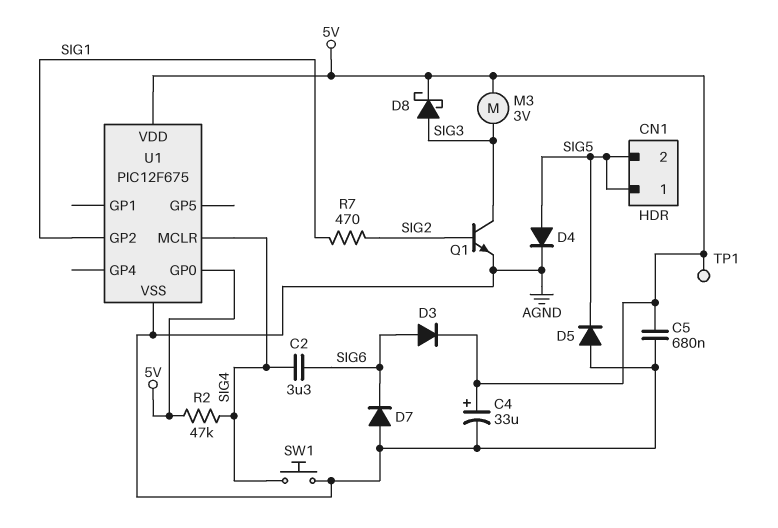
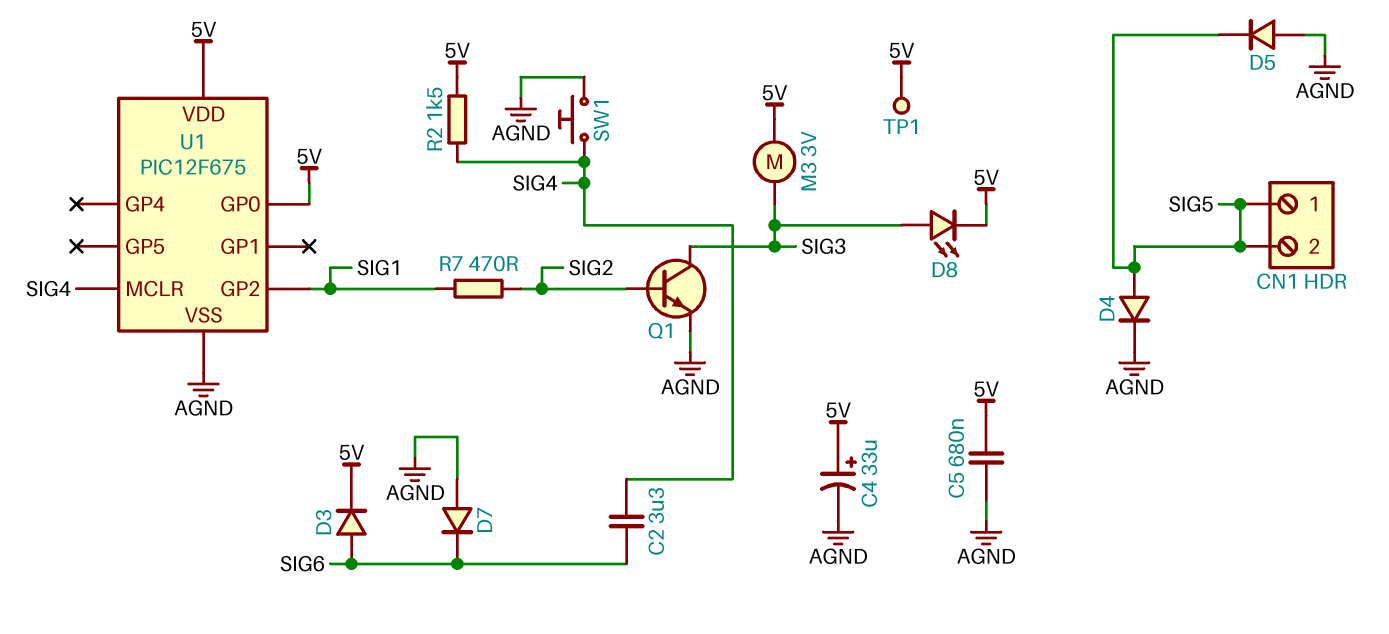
D8: schottky (A SIG3, K 5V) -> LED (A SIG3, K 5V)
R2: 47k (5V, SIG4) -> 1.5k (5V, SIG4)

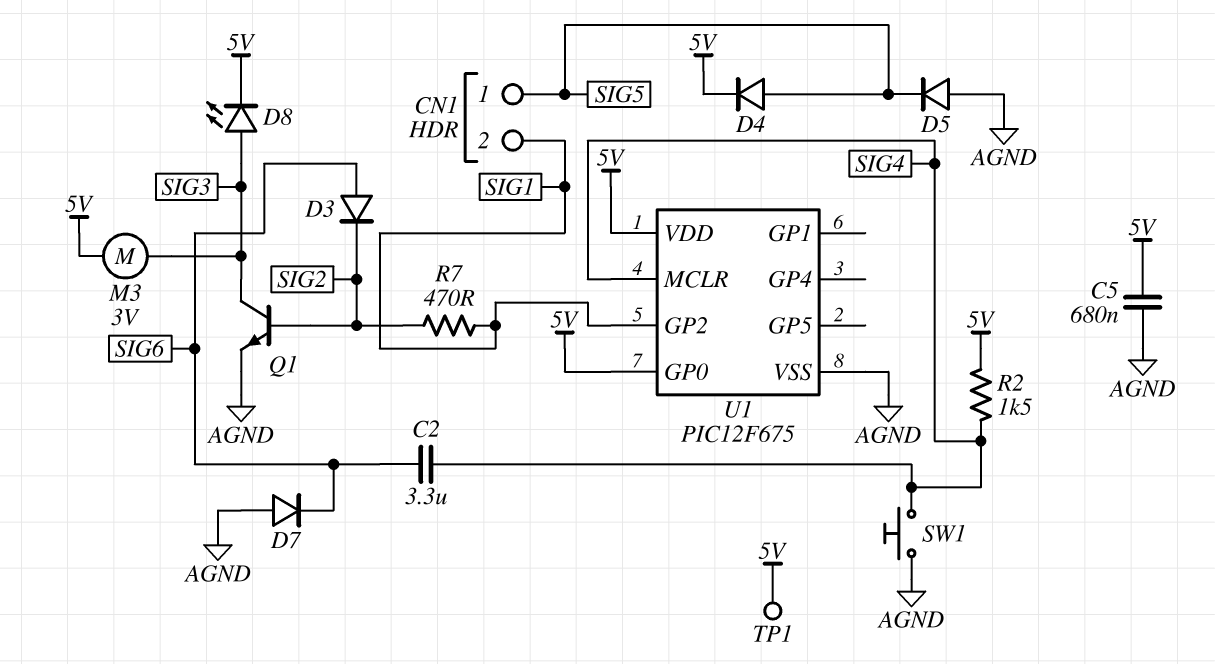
C4: 33uF (plus 5V, minus AGND) -> none
CN1 pin 2: SIG5 -> SIG1
D3: diode (A SIG6, K 5V) -> diode (A SIG6, K SIG2)
D4: diode (A SIG5, K AGND) -> diode (A SIG5, K 5V)

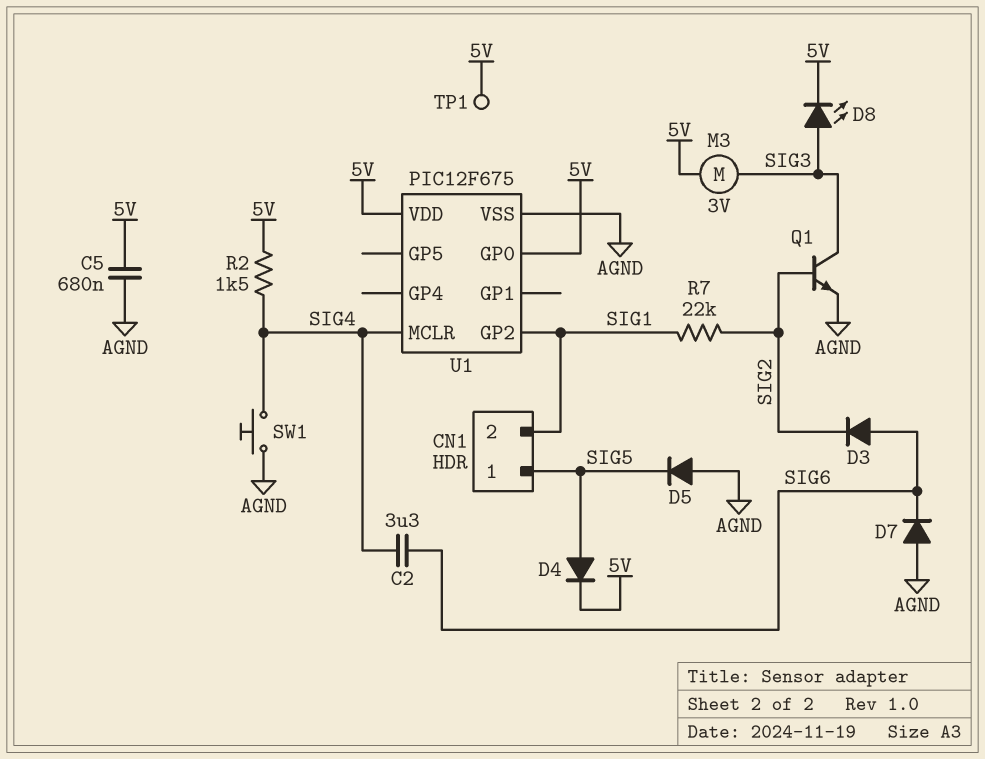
R7: 470 (SIG1, SIG2) -> 22k (SIG1, SIG2)

